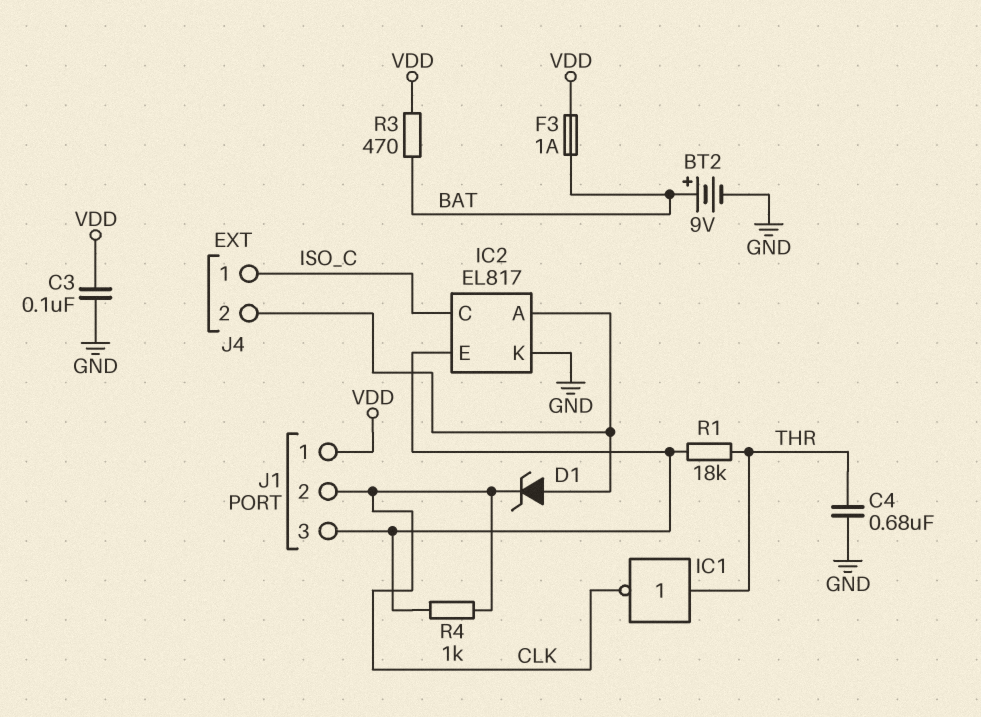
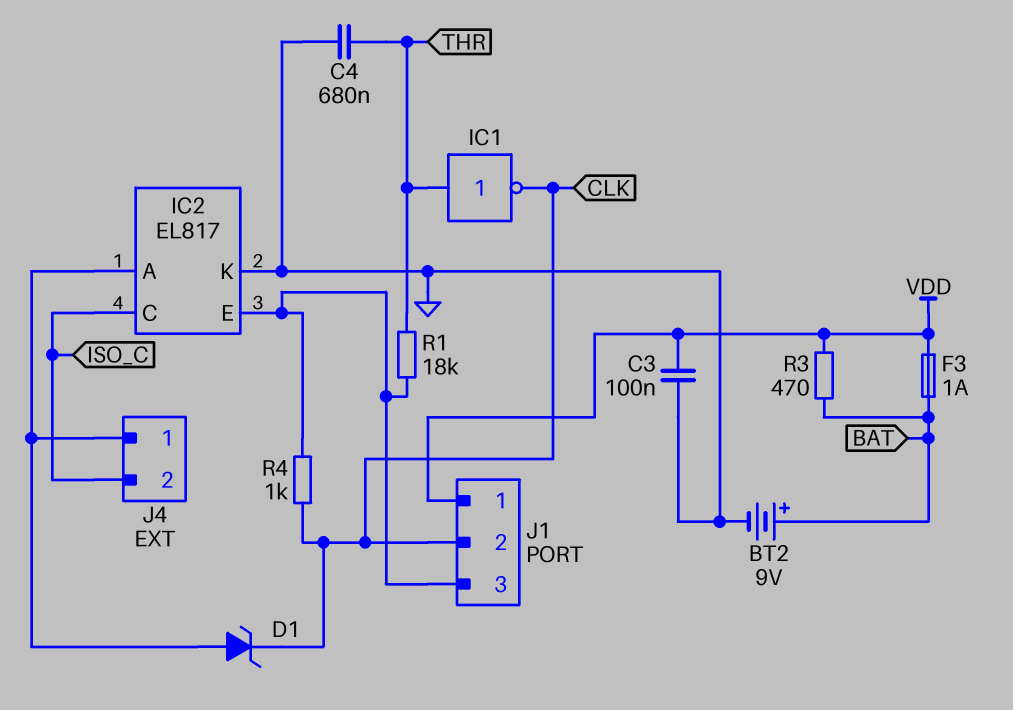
J4 pin 1: ISO_C -> IC2/A
J4 pin 2: IC2/A -> ISO_C

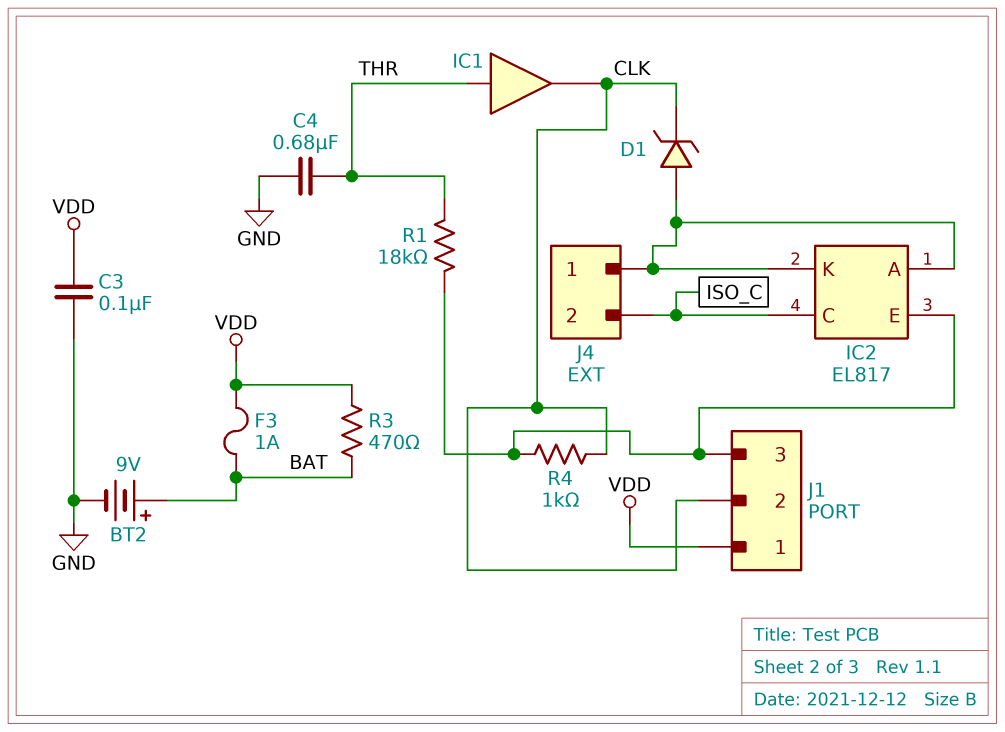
IC1: NOT (in THR, out CLK) -> buffer (in THR, out CLK)
IC2 pin K: GND -> IC2/A

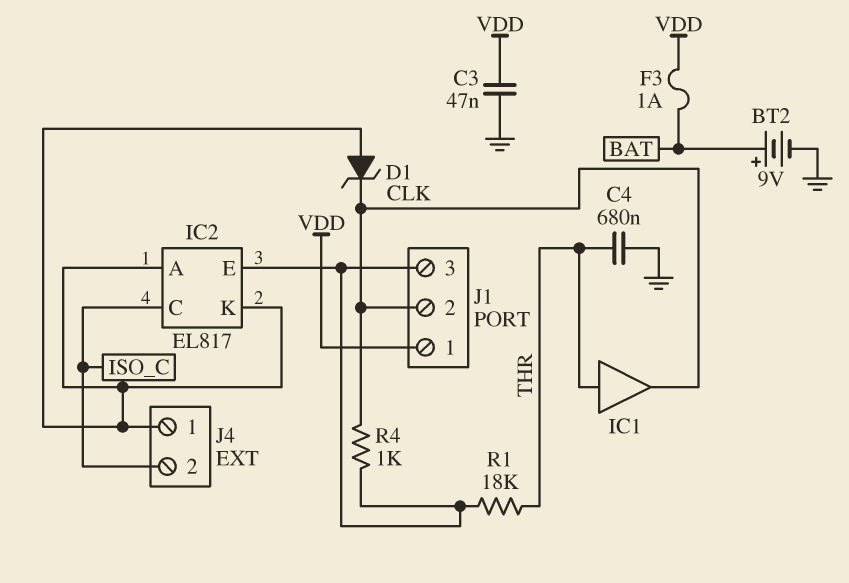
C3: 100nF (GND, VDD) -> 47nF (GND, VDD)
R3: 470 (BAT, VDD) -> none

